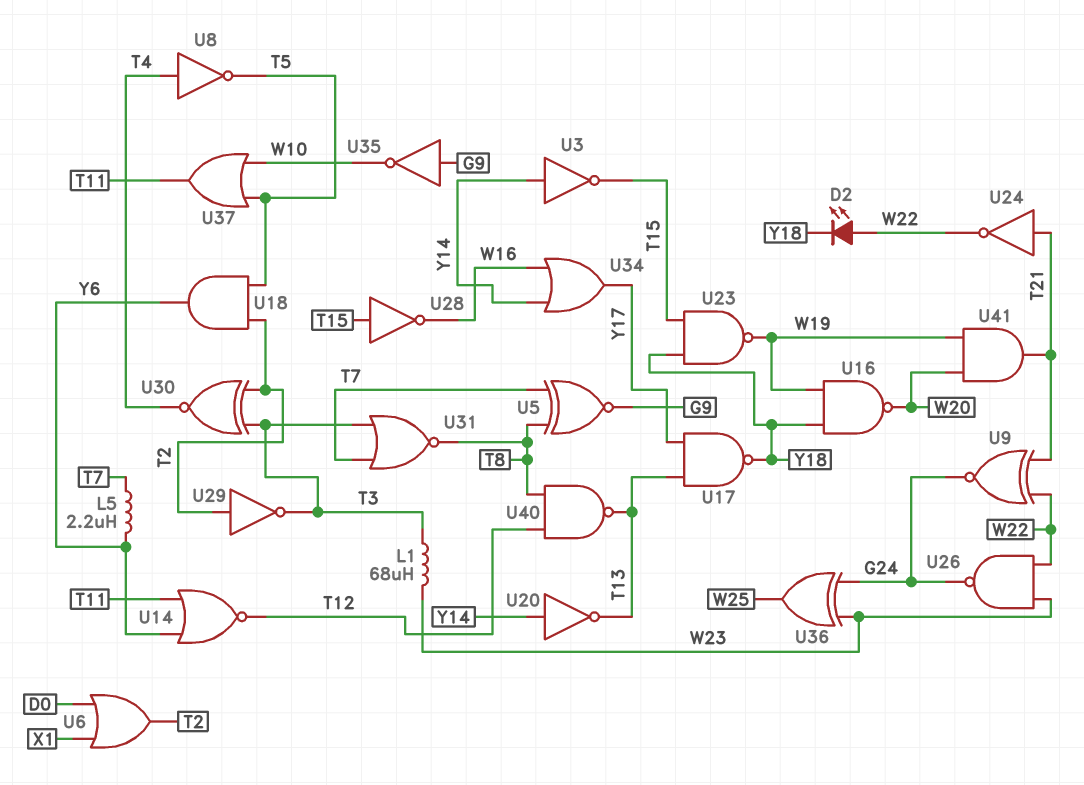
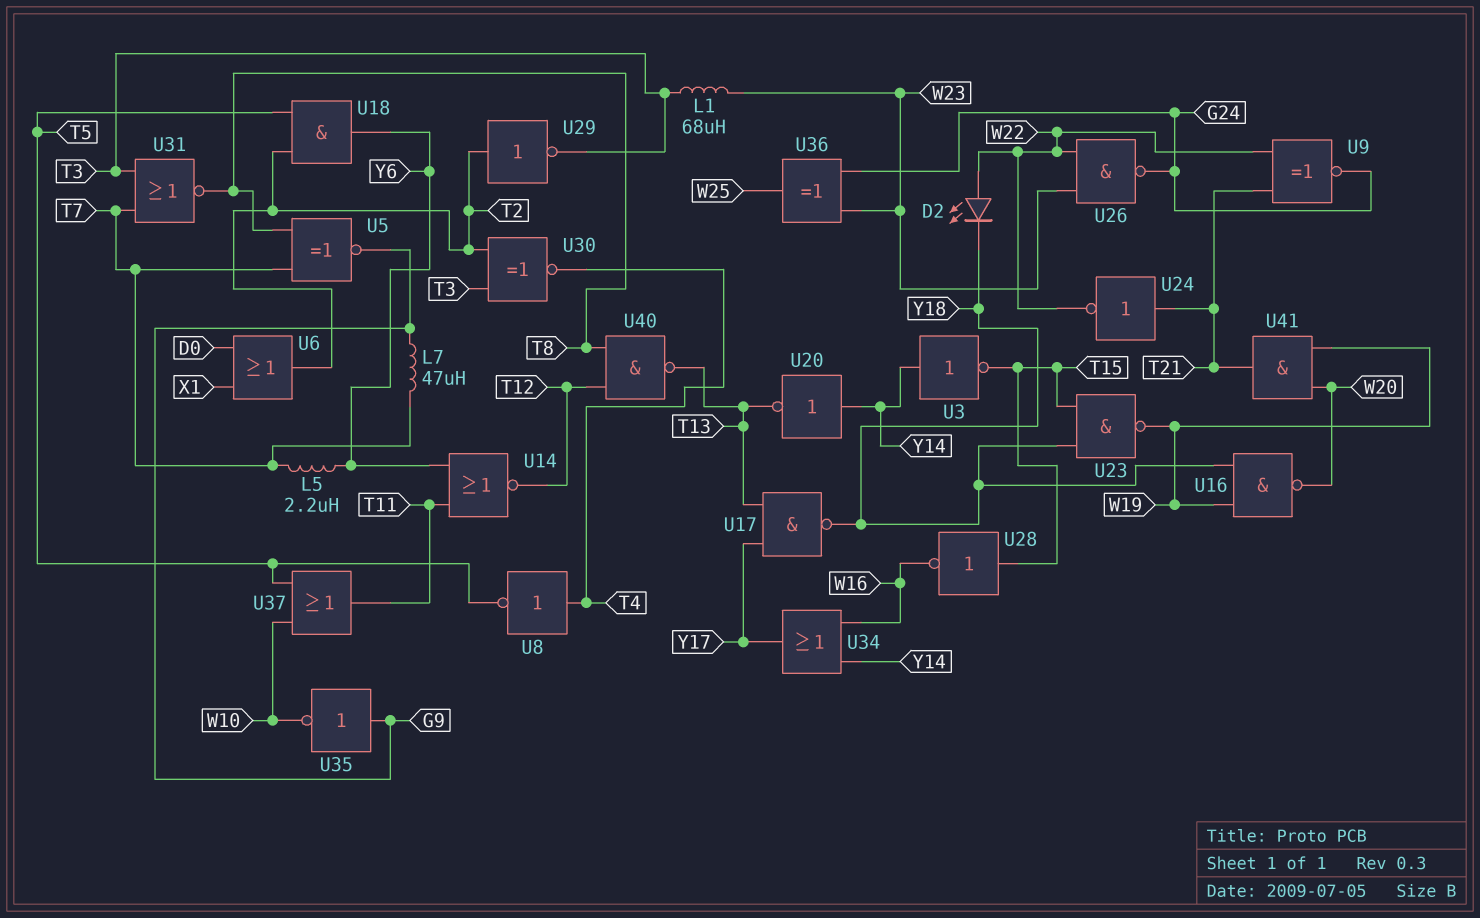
L7: none -> 47uH (G9, T7)

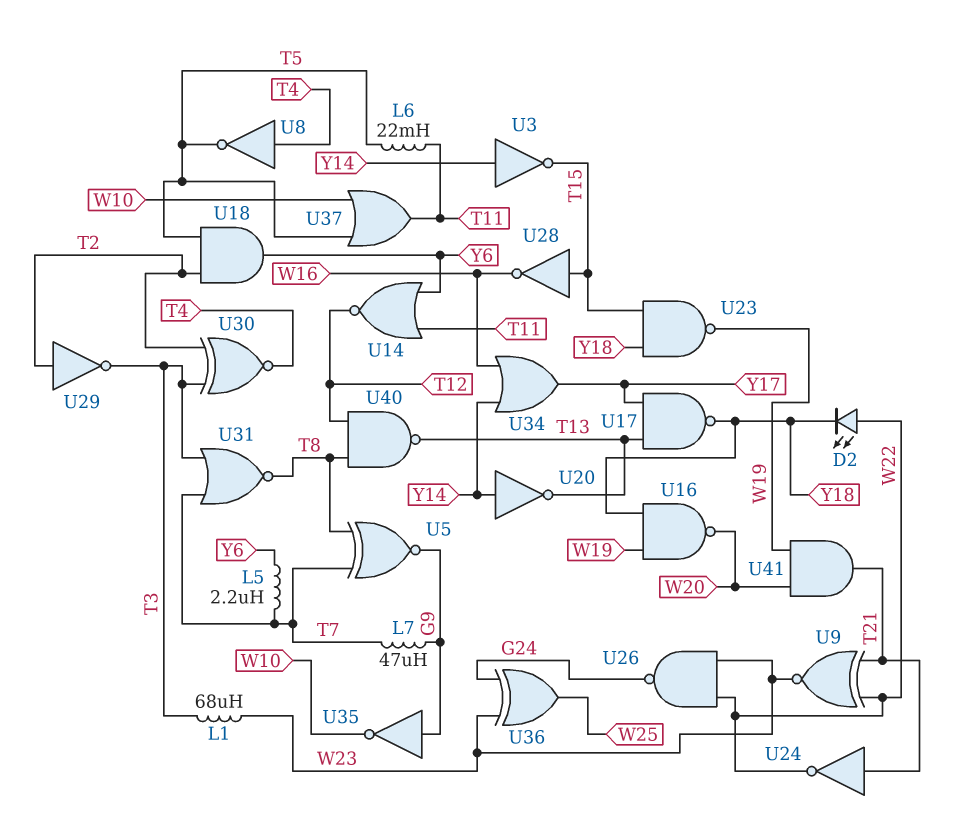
L6: none -> 22mH (T5, T11)
U6: OR (in D0, in X1, out T2) -> none
U9: XNOR (in T21, in W22, out G24) -> XNOR (in T21, in W22, out W23)

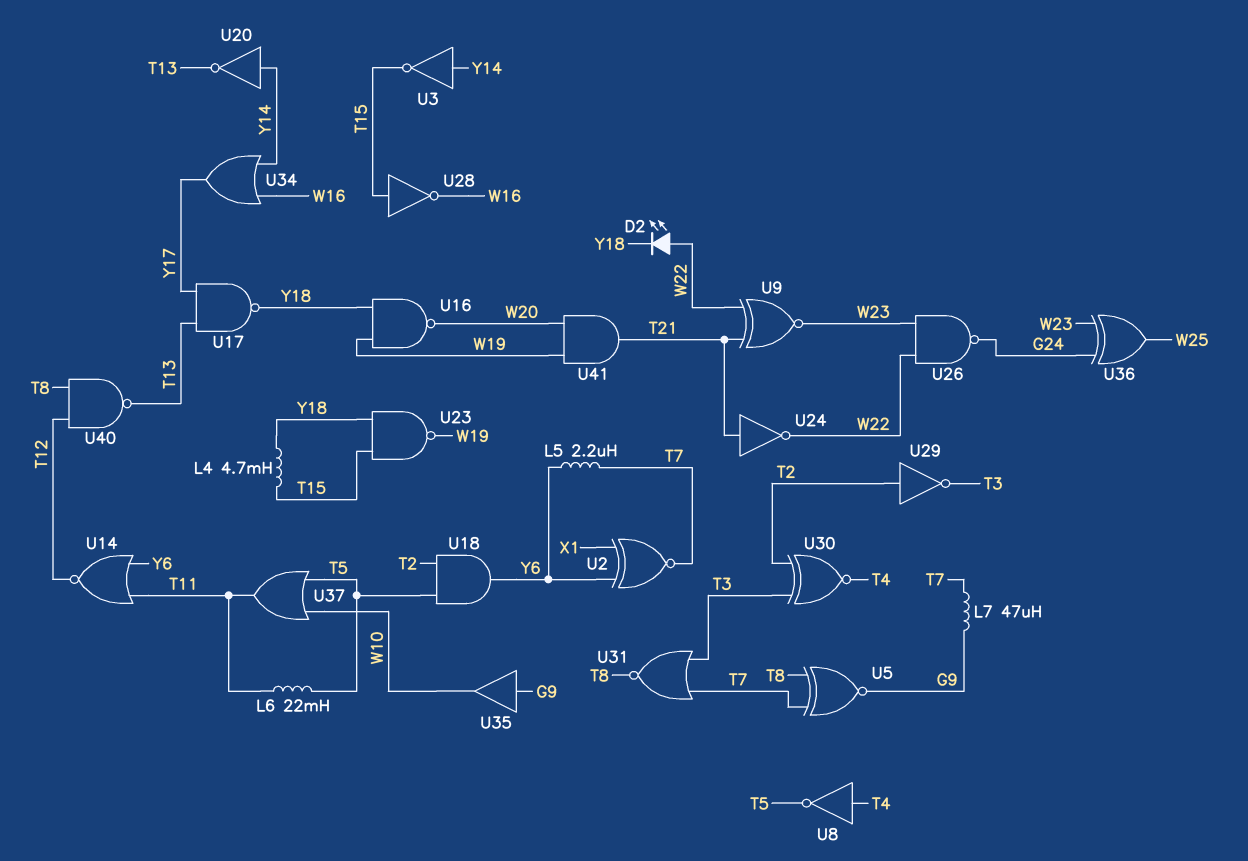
L1: 68uH (T3, W23) -> none
L4: none -> 4.7mH (T15, Y18)
U2: none -> XNOR (in X1, in Y6, out T7)
U35: NOT (in G9, out W10) -> buffer (in G9, out W10)

